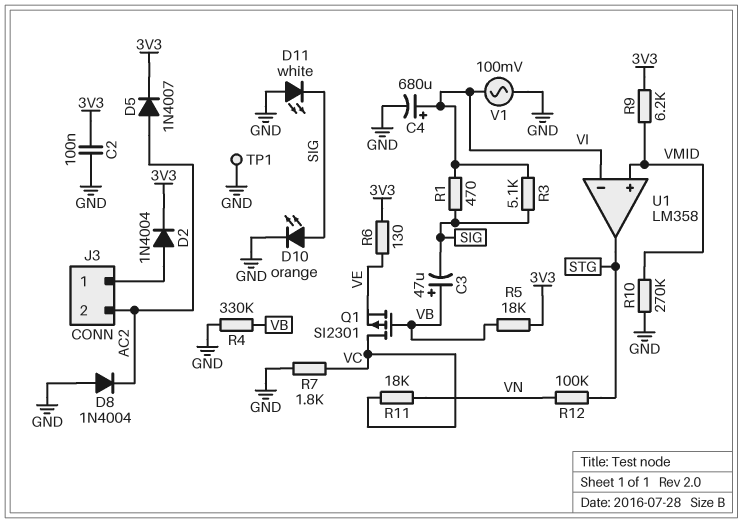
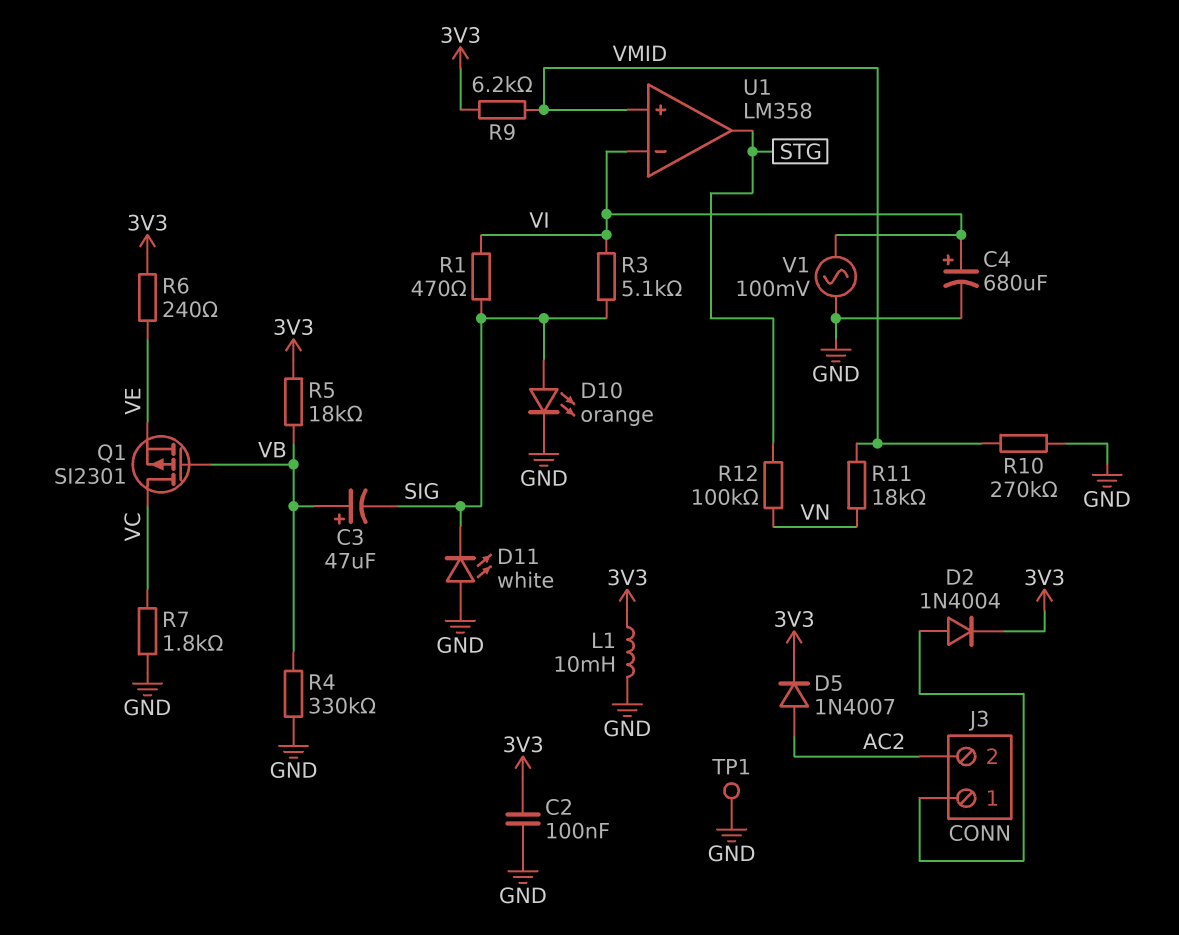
D8: diode 1N4004 (A GND, K AC2) -> none
L1: none -> 10mH (3V3, GND)
R6: 130 (3V3, VE) -> 240 (3V3, VE)
R11: 18k (VC, VN) -> 18k (VMID, VN)

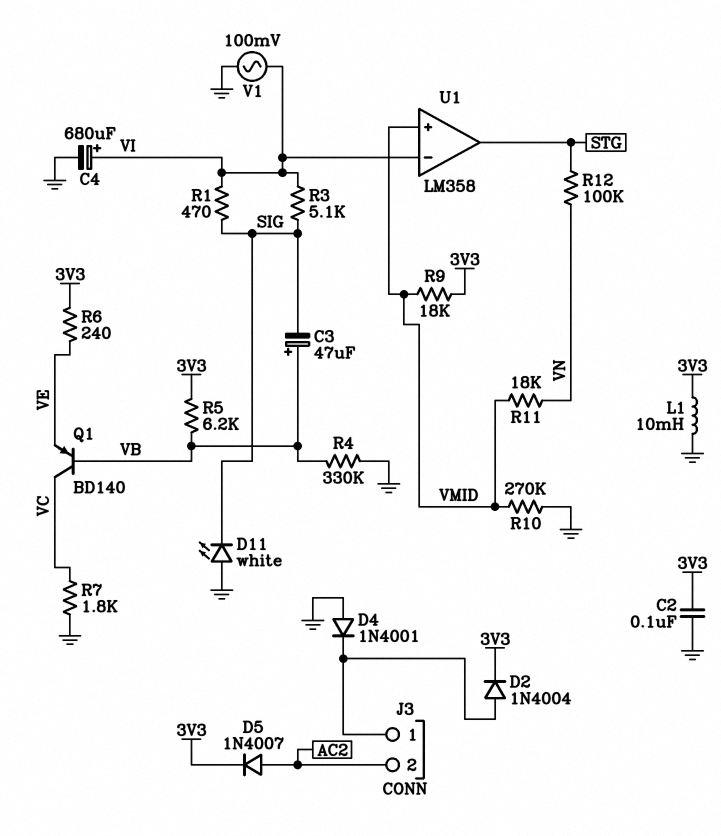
D4: none -> diode 1N4001 (A GND, K J3/1)
D10: LED orange (A SIG, K GND) -> none
Q1: PMOS SI2301 (G VB, D VC, S VE) -> PNP BD140 (B VB, C VC, E VE)
R5: 18k (3V3, VB) -> 6.2k (3V3, VB)
R9: 6.2k (3V3, VMID) -> 18k (3V3, VMID)
TP1: test point (GND) -> none

